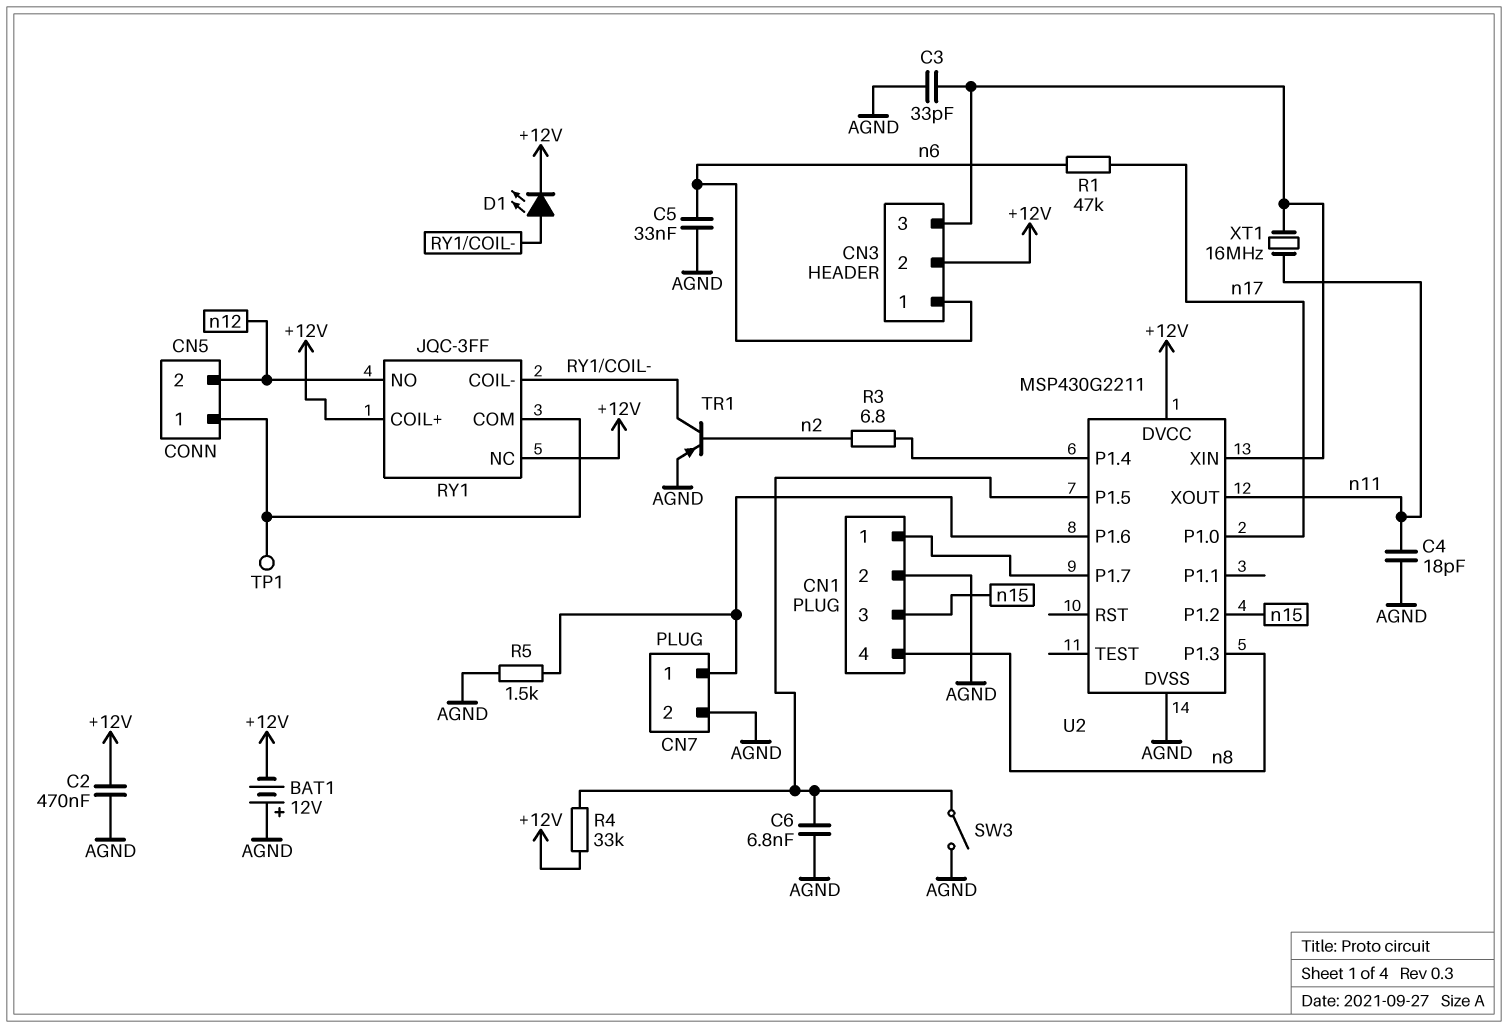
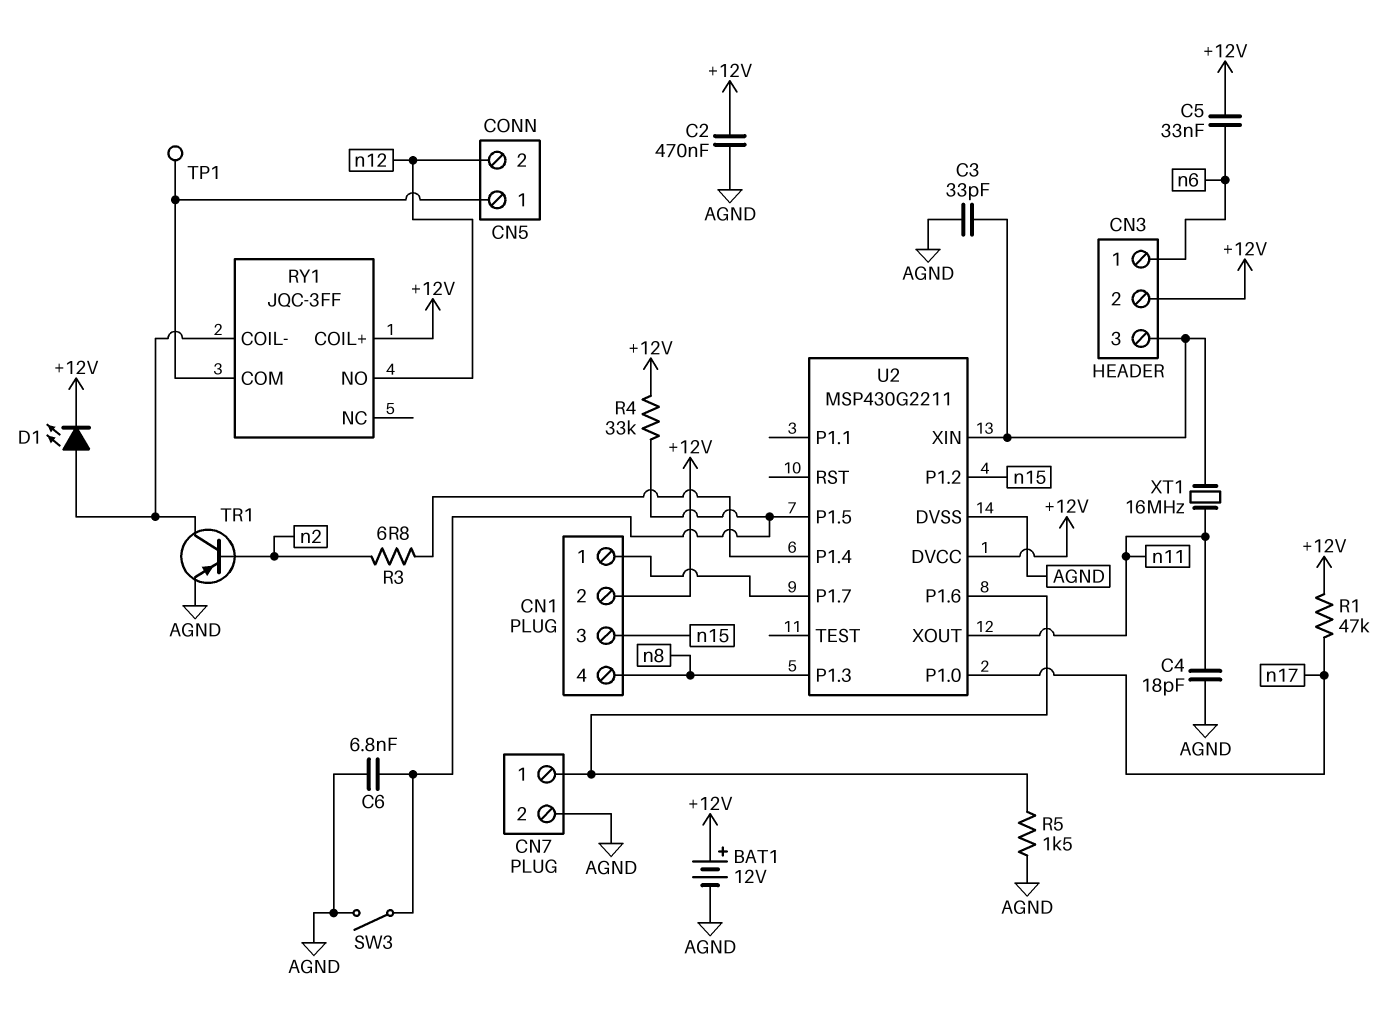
BAT1: 12V (plus AGND, minus +12V) -> 12V (plus +12V, minus AGND)
C5: 33nF (AGND, n6) -> 33nF (+12V, n6)
CN1 pin 2: AGND -> +12V
R1: 47k (n6, n17) -> 47k (+12V, n17)
RY1 pin NC: +12V -> none

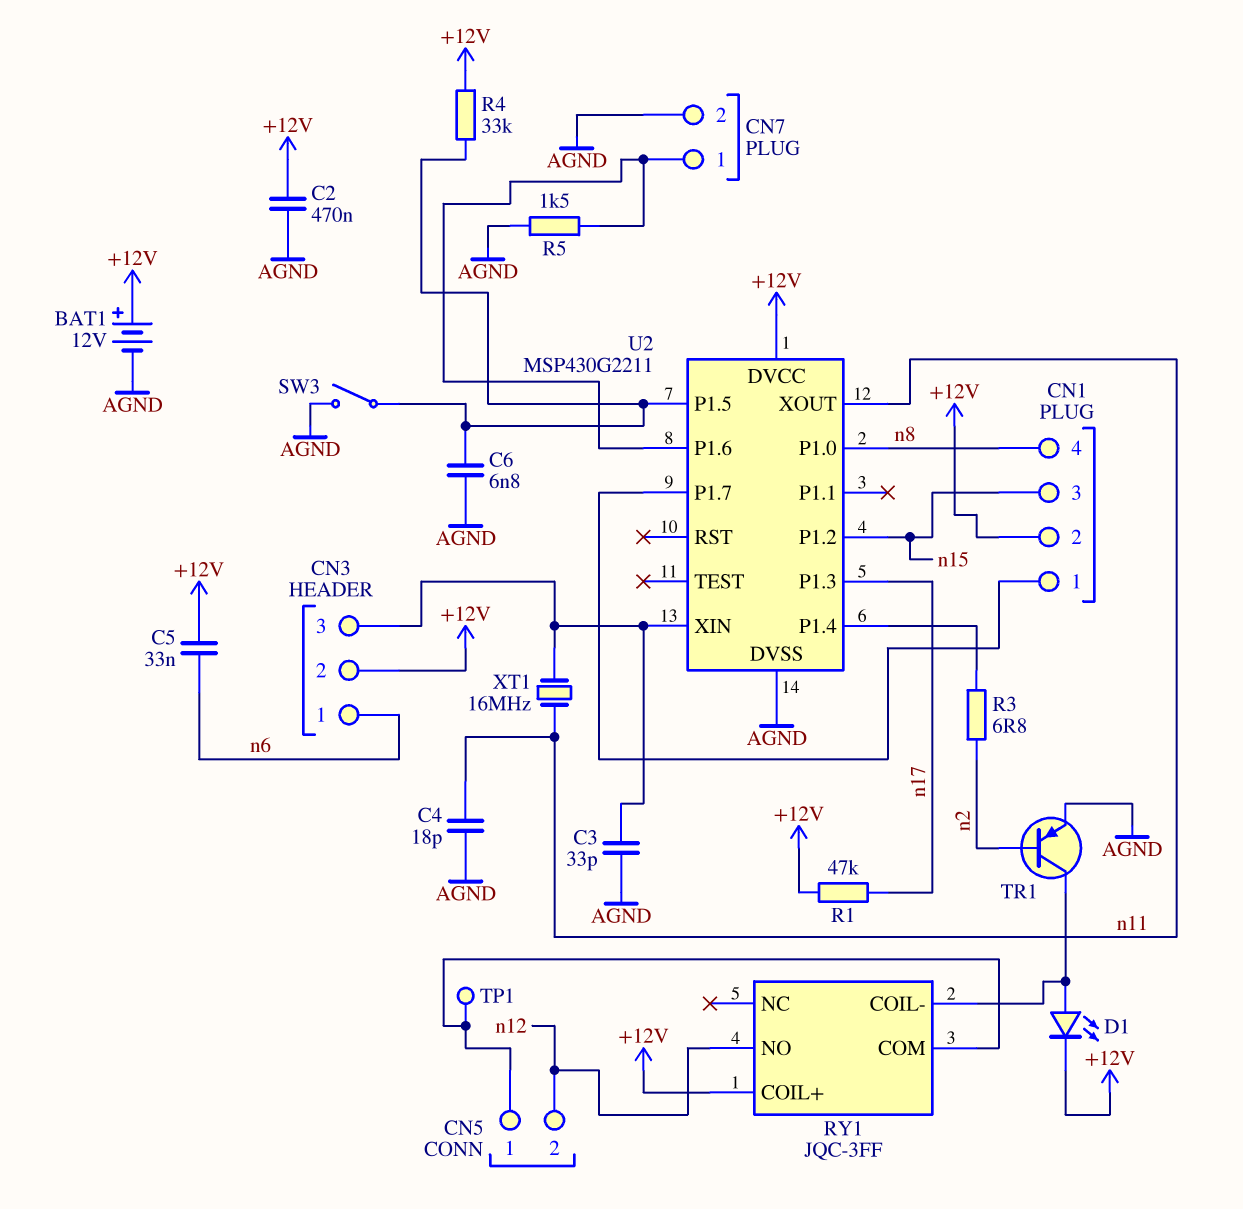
U2 pin P1.0: n17 -> n8
U2 pin P1.3: n8 -> n17

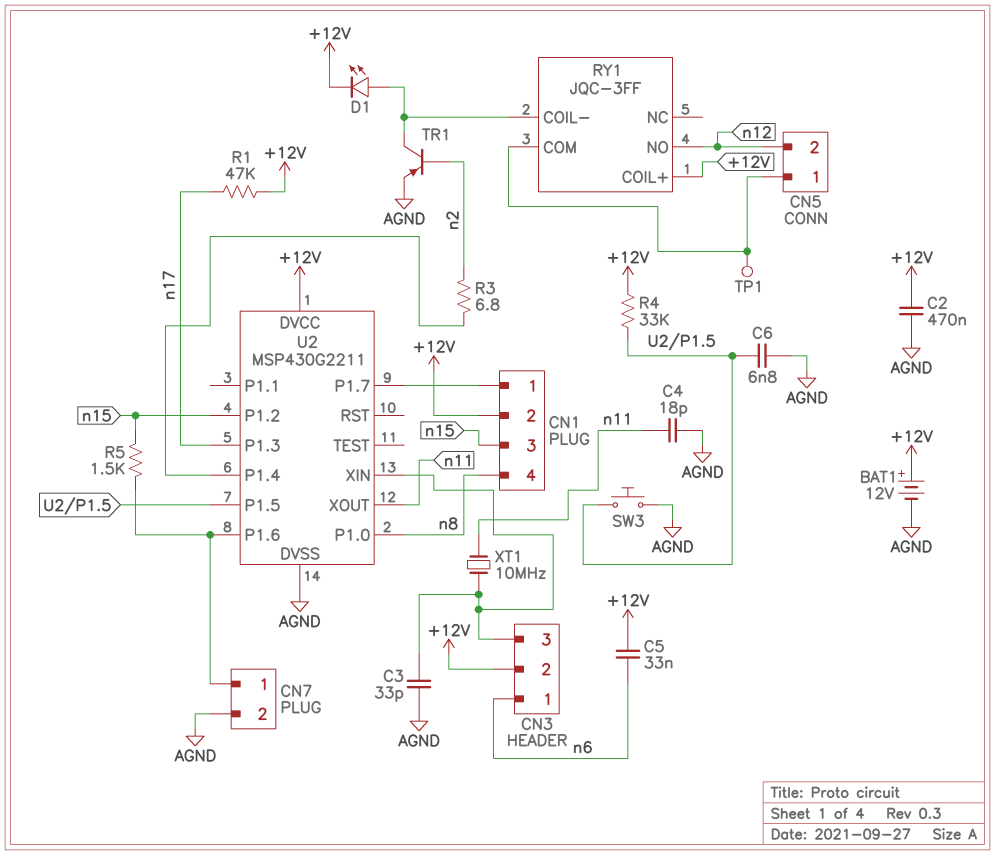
R5: 1.5k (AGND, CN7/1) -> 1.5k (CN7/1, n15)
SW3: switch (AGND, U2/P1.5) -> button (AGND, U2/P1.5)
XT1: 16MHz (CN3/3, n11) -> 10MHz (CN3/3, n11)

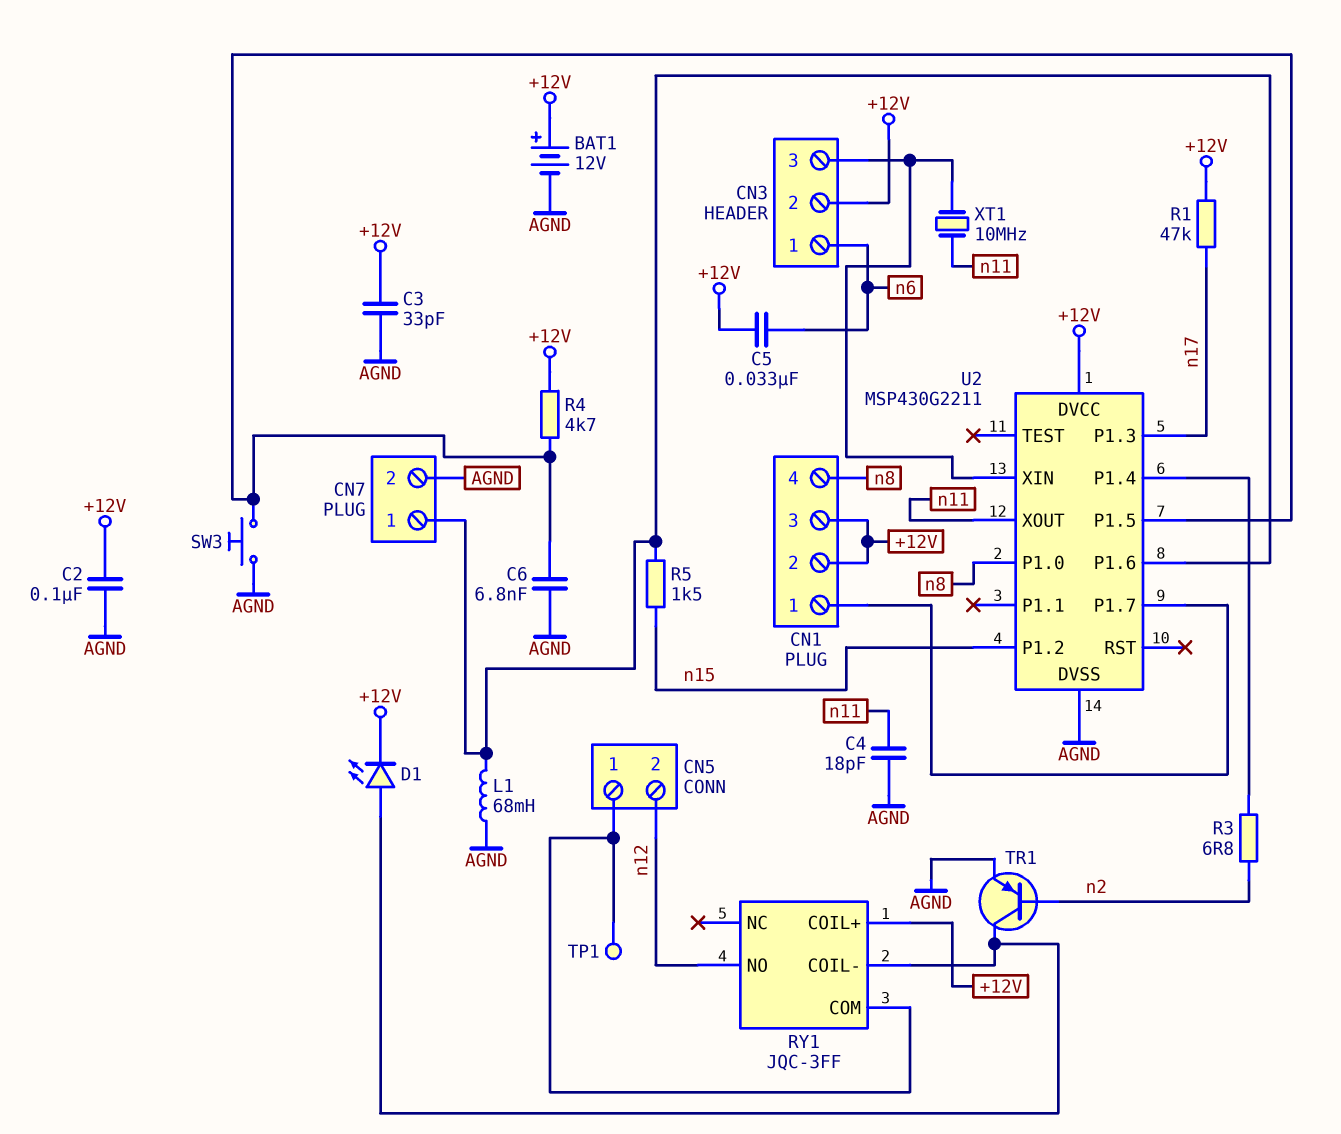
C2: 470nF (+12V, AGND) -> 100nF (+12V, AGND)
C3: 33pF (AGND, CN3/3) -> 33pF (+12V, AGND)
CN1 pin 3: n15 -> +12V
L1: none -> 68mH (AGND, CN7/1)
R4: 33k (+12V, U2/P1.5) -> 4.7k (+12V, U2/P1.5)

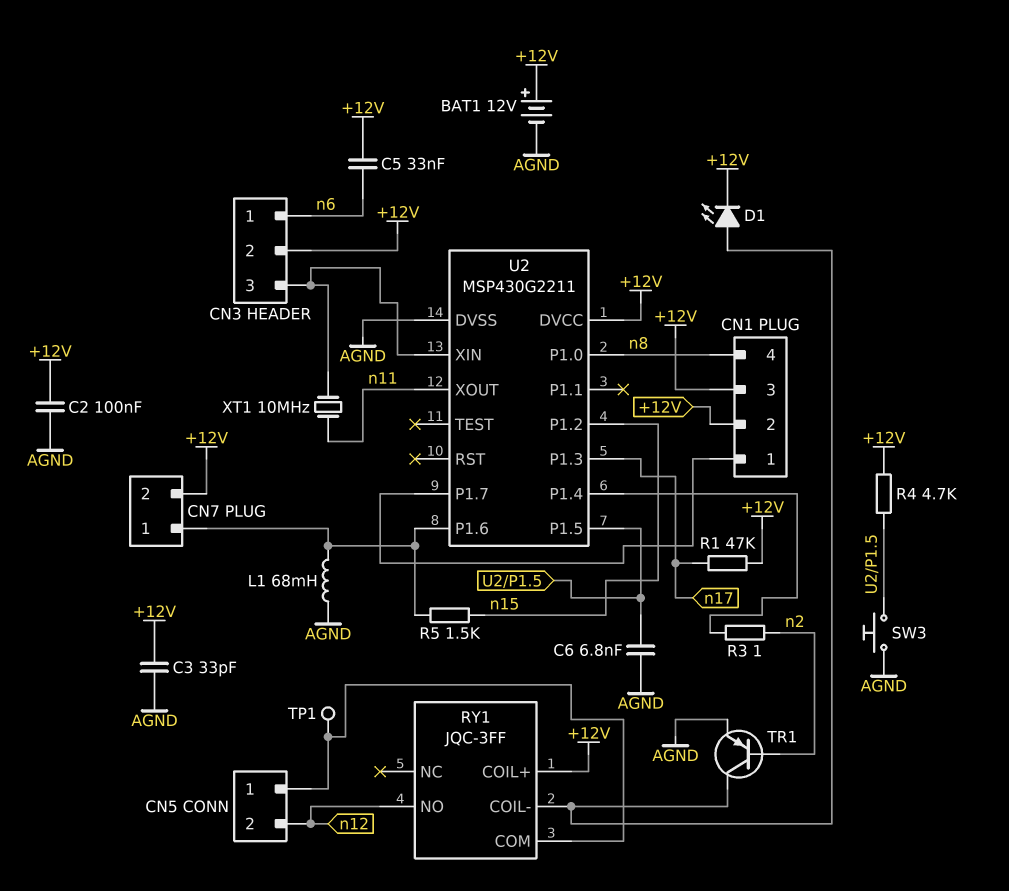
C4: 18pF (AGND, n11) -> none
CN7 pin 2: AGND -> +12V
R3: 6.8 (U2/P1.4, n2) -> 1 (U2/P1.4, n2)

